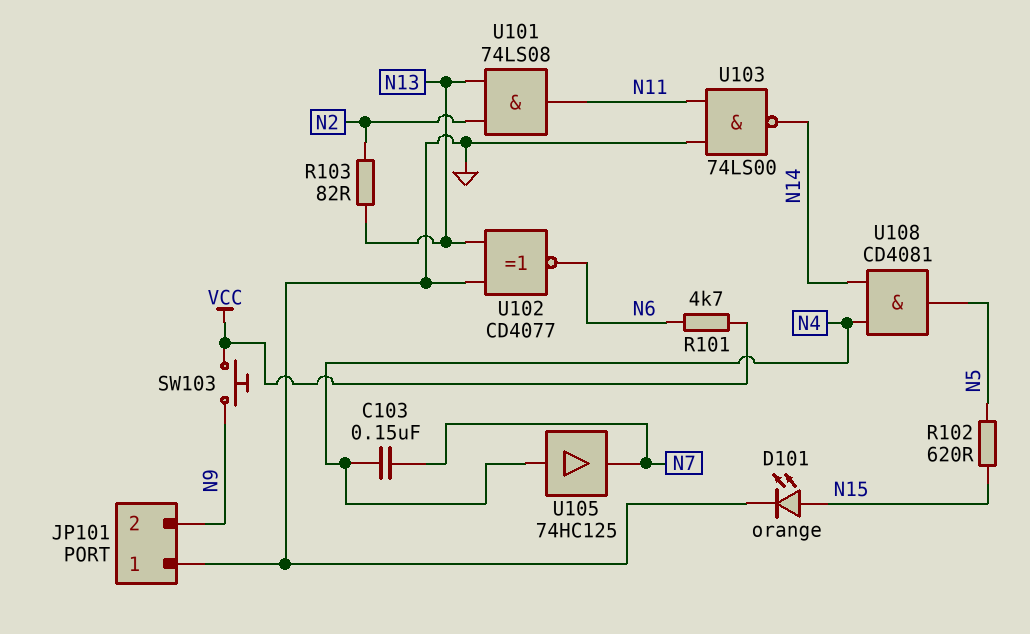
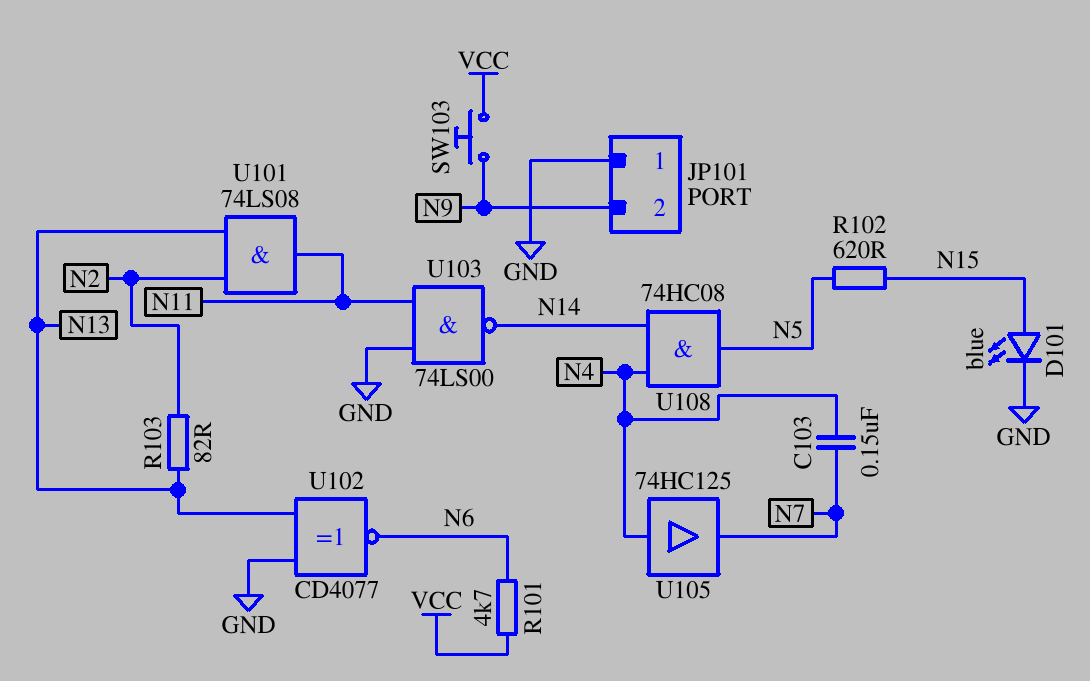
D101: LED orange (A N15, K GND) -> LED blue (A N15, K GND)
U108: AND CD4081 (in N4, in N14, out N5) -> AND 74HC08 (in N4, in N14, out N5)

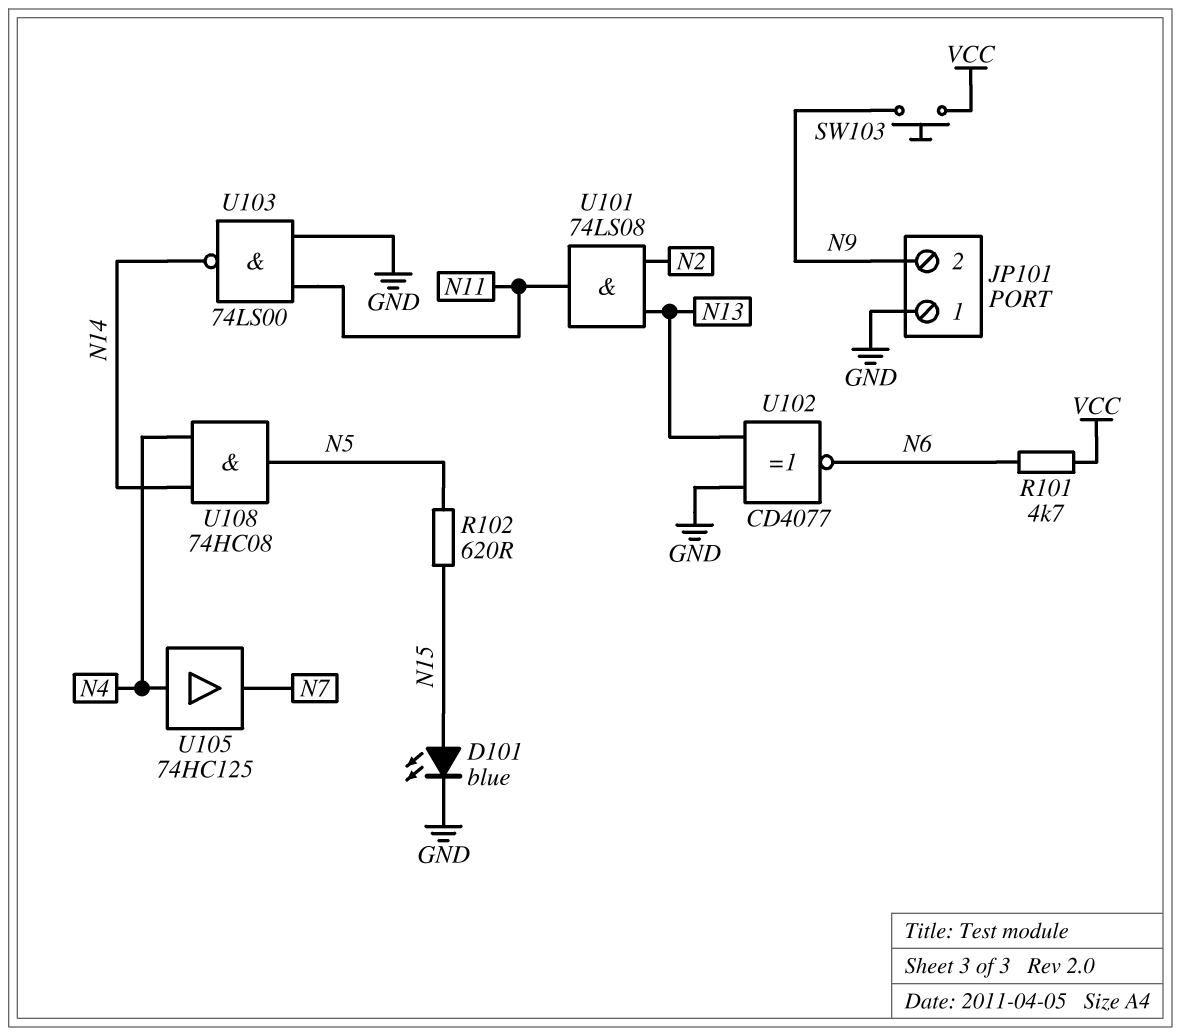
C103: 150nF (N4, N7) -> none
R103: 82 (N2, N13) -> none

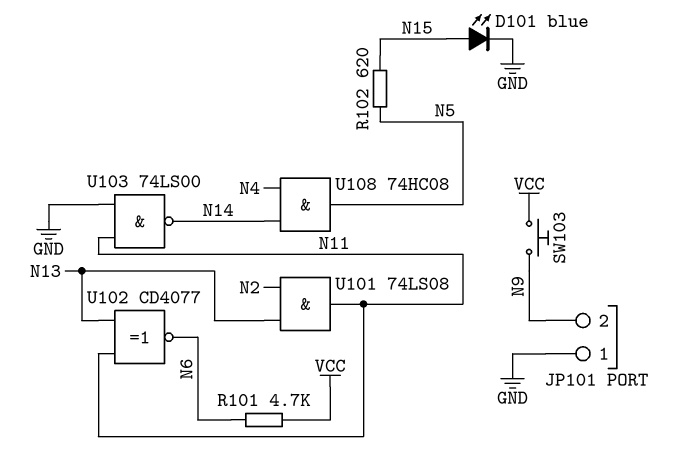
U102: XNOR CD4077 (in GND, in N13, out N6) -> XNOR CD4077 (in N11, in N13, out N6)
U105: buffer 74HC125 (in N4, out N7) -> none

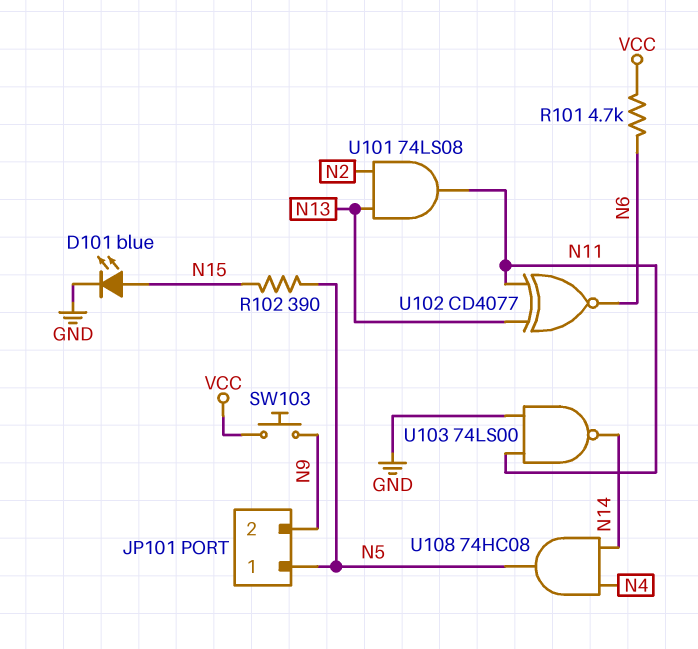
JP101 pin 1: GND -> N5
R102: 620 (N5, N15) -> 390 (N5, N15)

